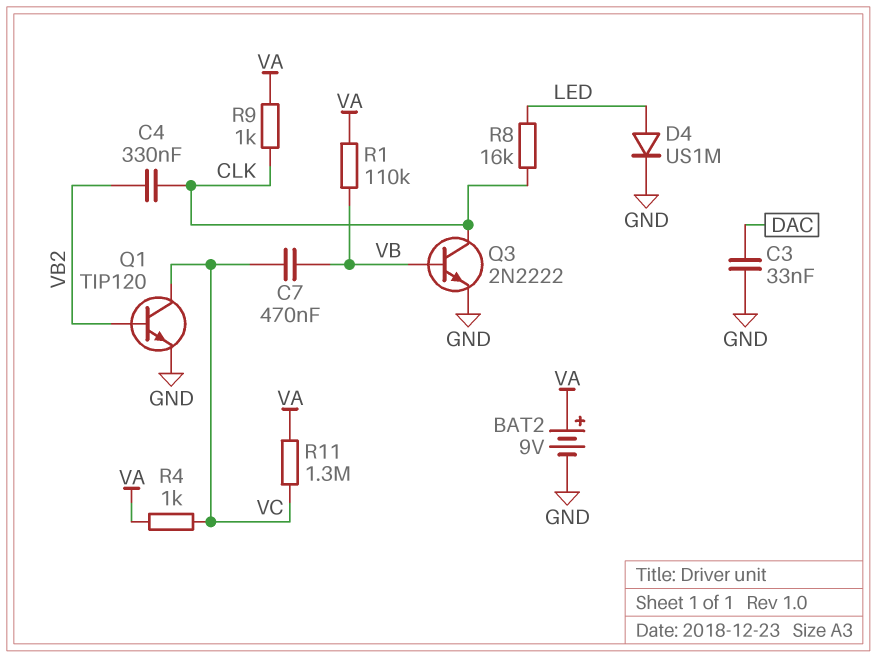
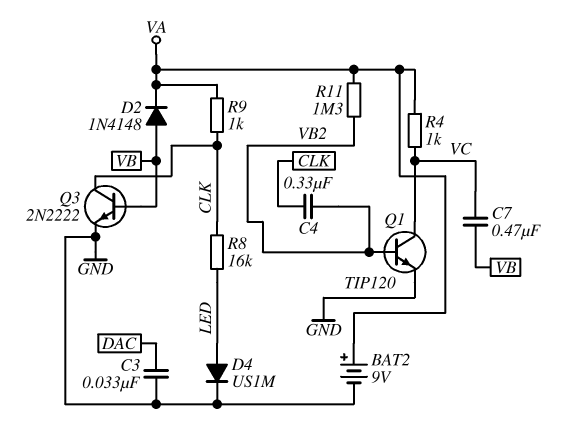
D2: none -> diode 1N4148 (A VB, K VA)
R1: 110k (VA, VB) -> none
R11: 1.3M (VA, VC) -> 1.3M (VA, VB2)

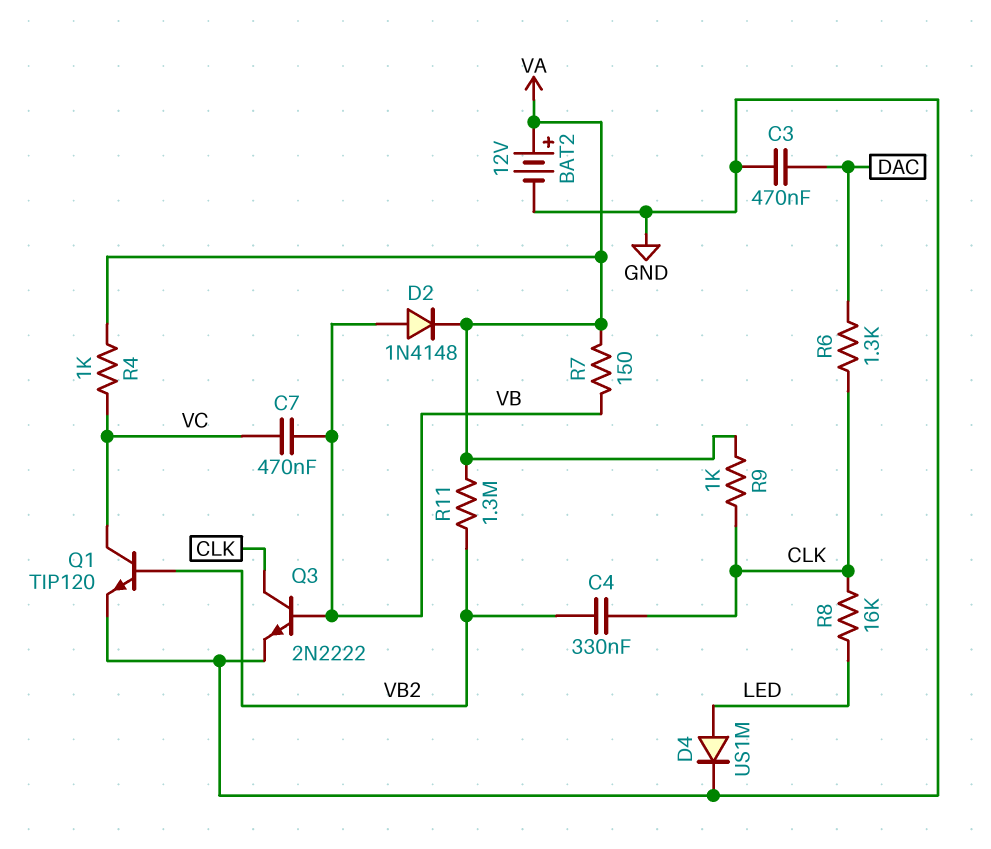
BAT2: 9V (plus VA, minus GND) -> 12V (plus VA, minus GND)
C3: 33nF (DAC, GND) -> 470nF (DAC, GND)
R6: none -> 1.3k (CLK, DAC)
R7: none -> 150 (VA, VB)

